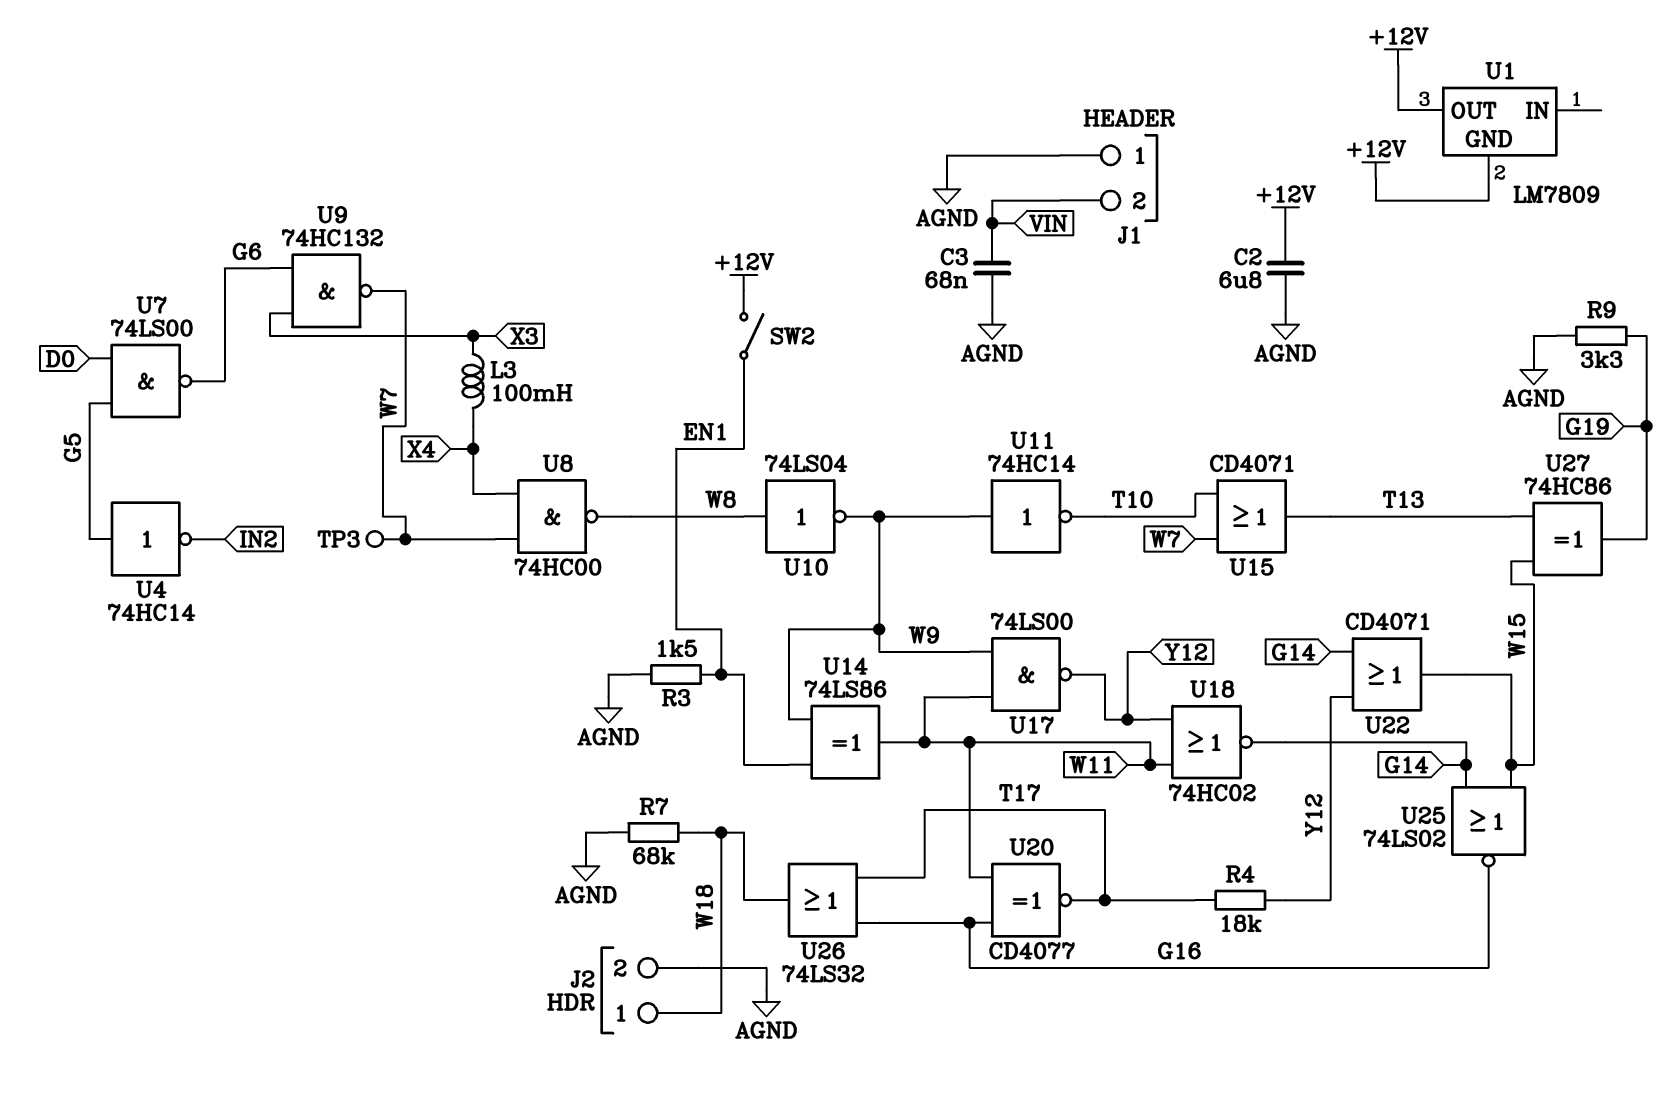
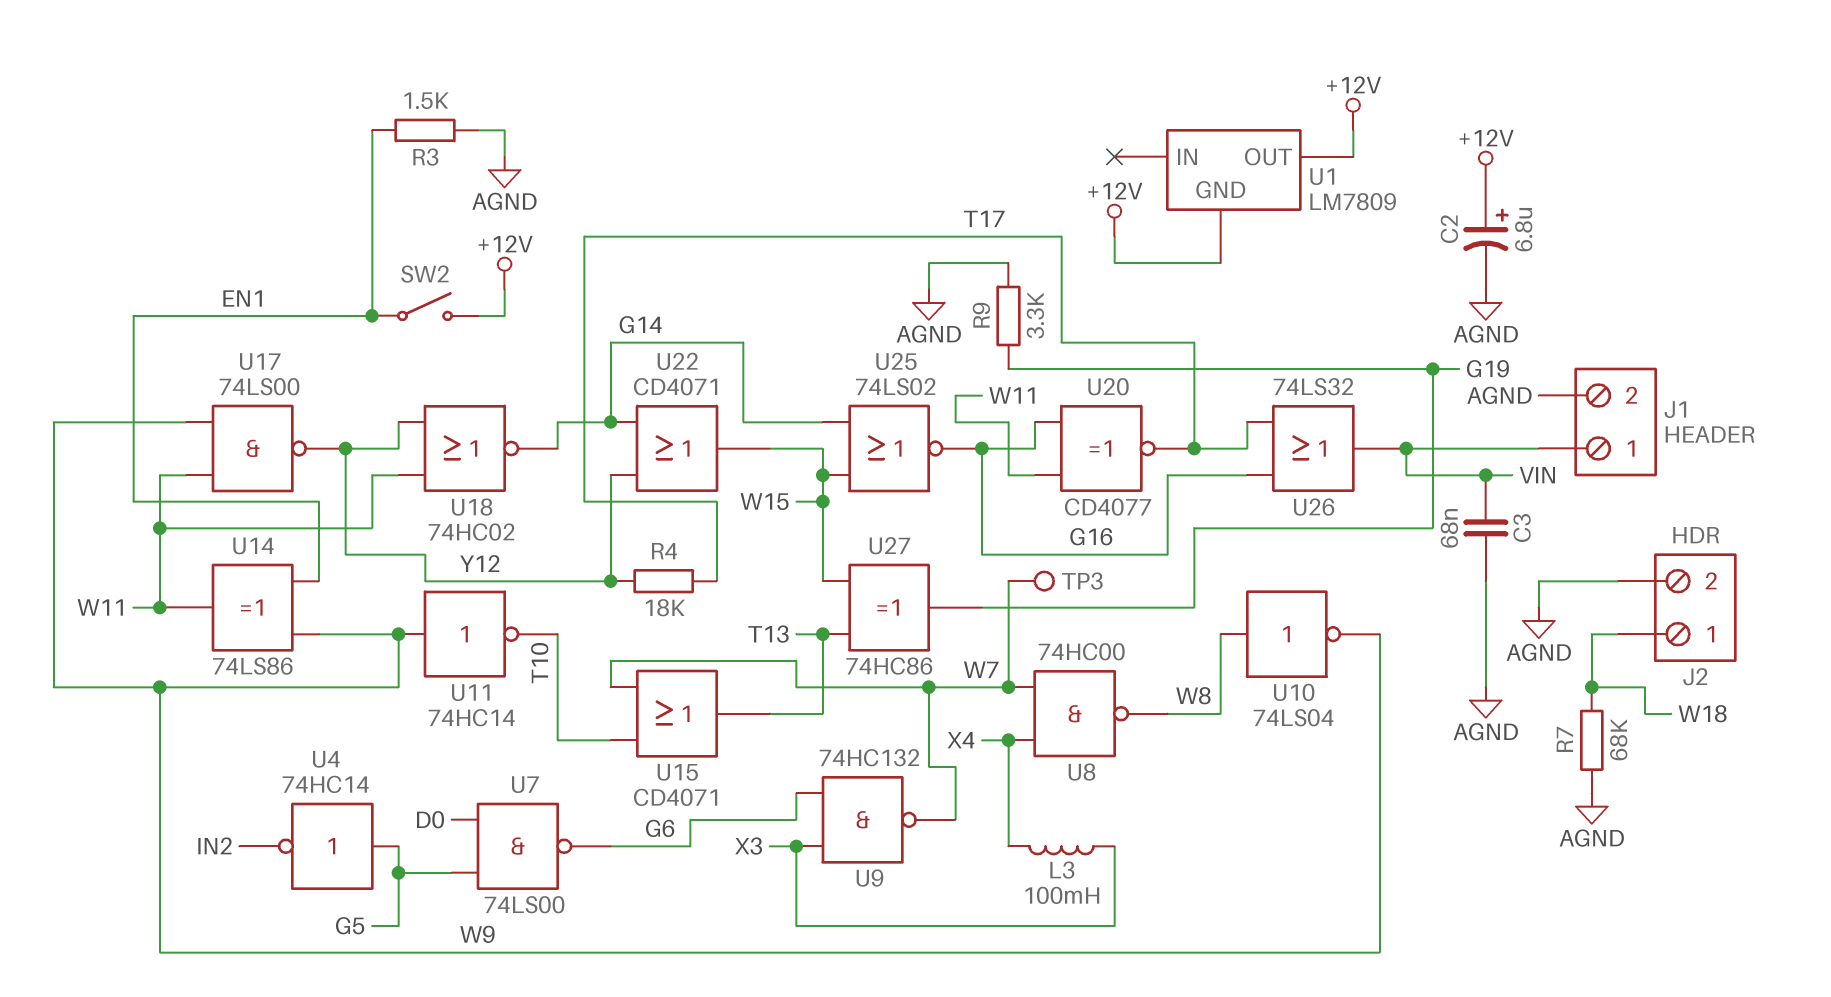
C2: 6.8uF (+12V, AGND) -> 6.8uF (plus +12V, minus AGND)
J1 pin 1: AGND -> VIN
J1 pin 2: VIN -> AGND
U26: OR 74LS32 (in G16, in T17, out W18) -> OR 74LS32 (in G16, in T17, out VIN)

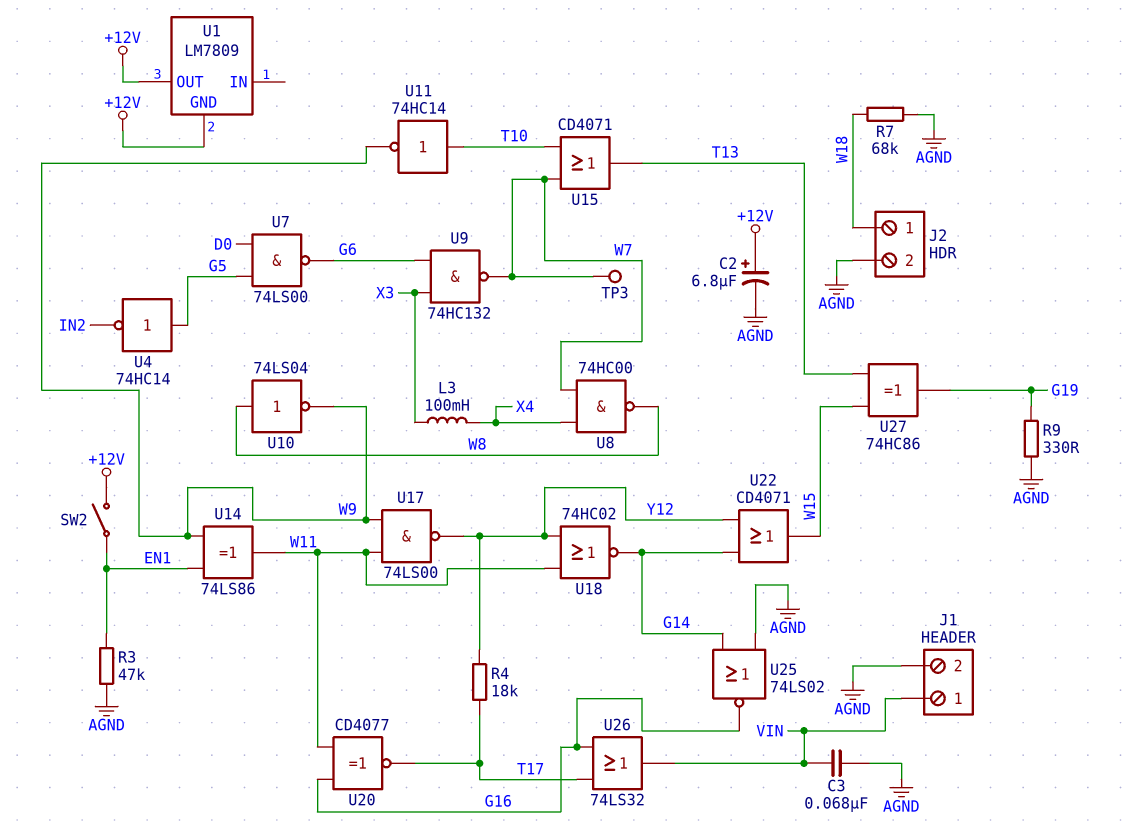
R3: 1.5k (AGND, EN1) -> 47k (AGND, EN1)
R9: 3.3k (AGND, G19) -> 330 (AGND, G19)
U11: NOT 74HC14 (in W9, out T10) -> NOT 74HC14 (in T10, out W9)
U25: NOR 74LS02 (in G14, in W15, out G16) -> NOR 74LS02 (in AGND, in G14, out G16)

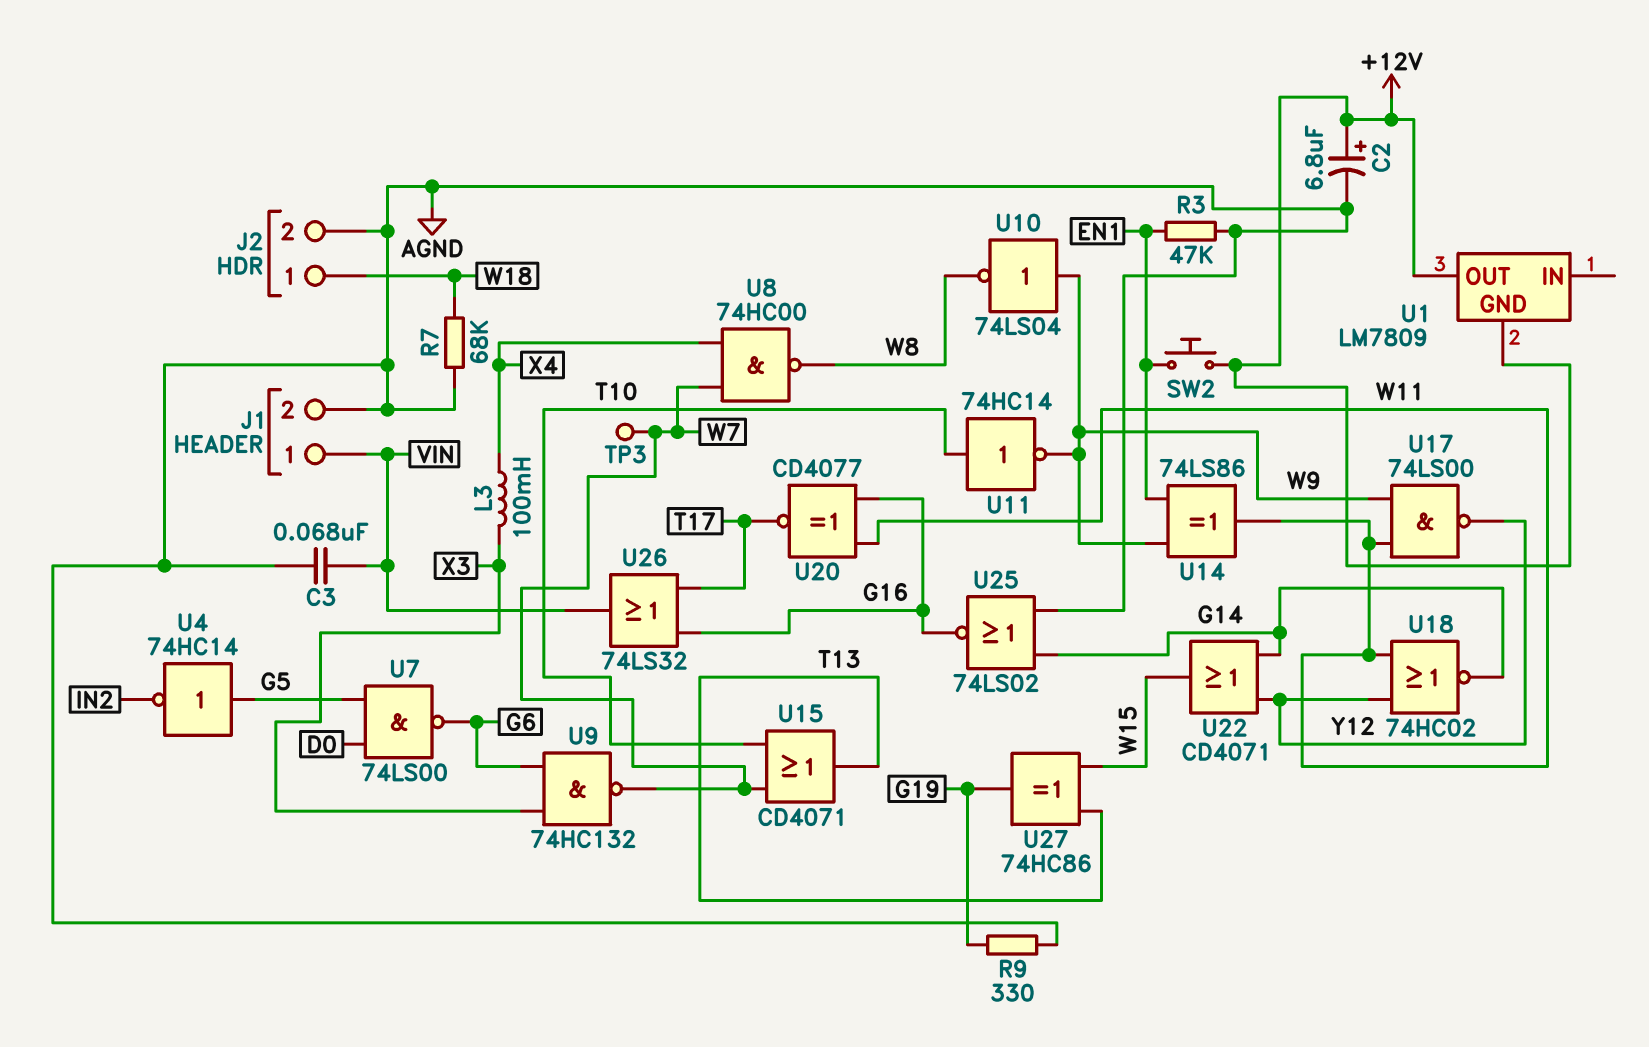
R4: 18k (T17, Y12) -> none
SW2: switch (+12V, EN1) -> button (+12V, EN1)
U10: NOT 74LS04 (in W8, out W9) -> NOT 74LS04 (in W9, out W8)

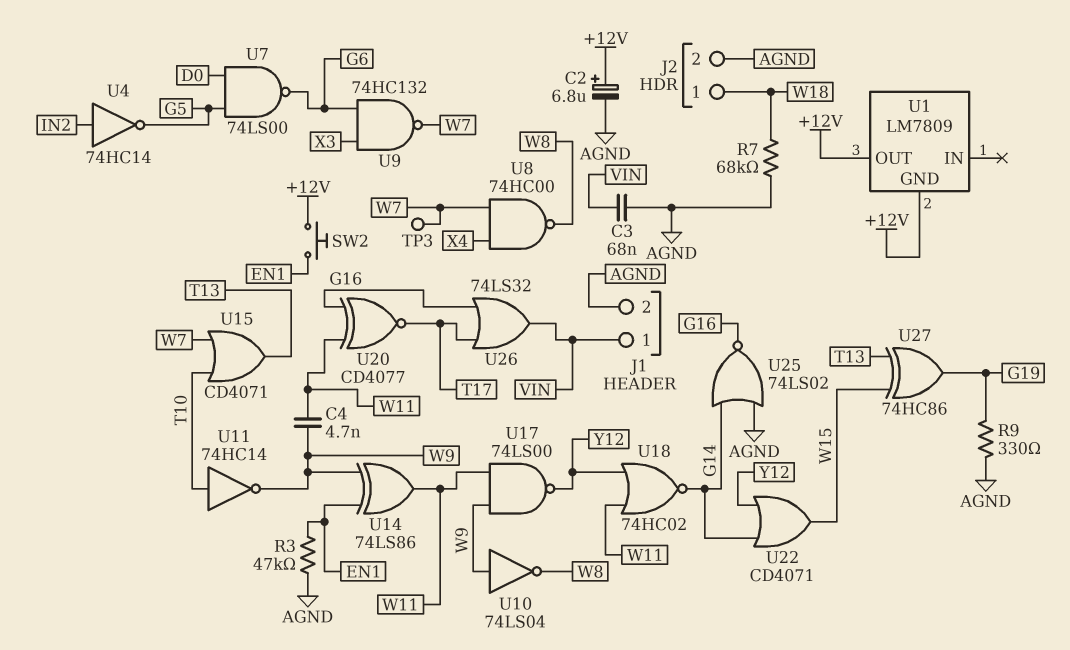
C4: none -> 4.7nF (W9, W11)
L3: 100mH (X3, X4) -> none
U4: NOT 74HC14 (in G5, out IN2) -> NOT 74HC14 (in IN2, out G5)

